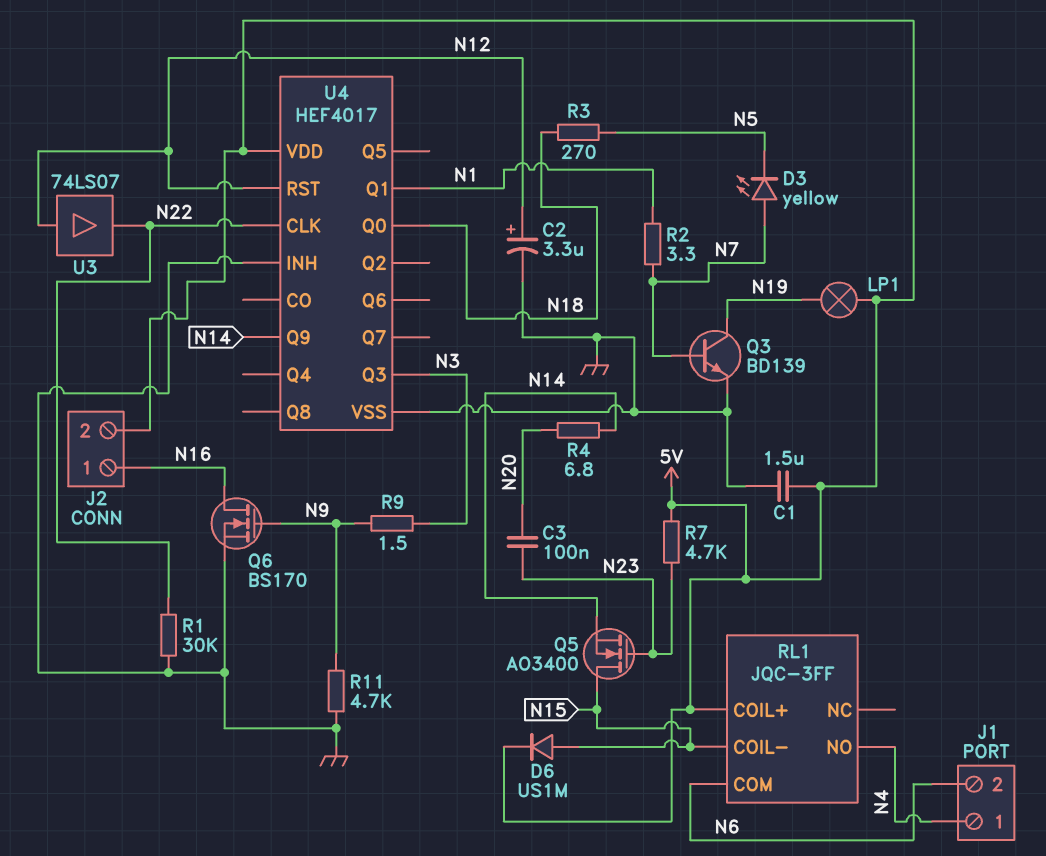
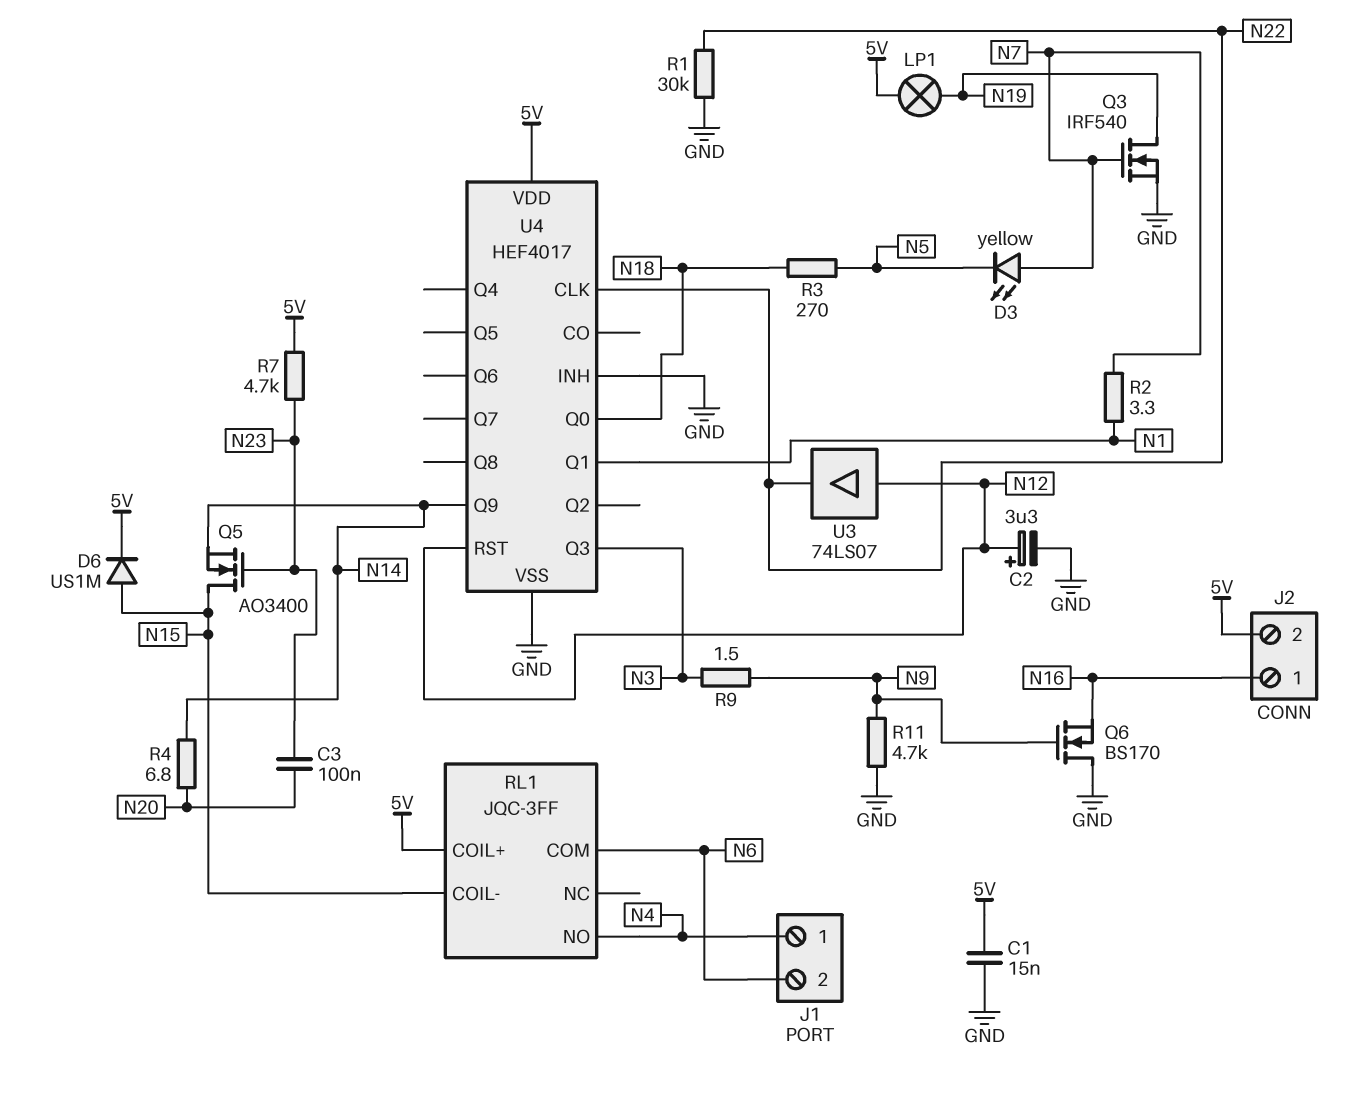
C1: 1.5uF (5V, GND) -> 15nF (5V, GND)
Q3: NPN BD139 (B N7, C N19, E GND) -> NMOS IRF540 (G N7, D N19, S GND)
Q6: NMOS BS170 (G N9, D N16, S GND) -> NMOS BS170 (G N9, D GND, S N16)

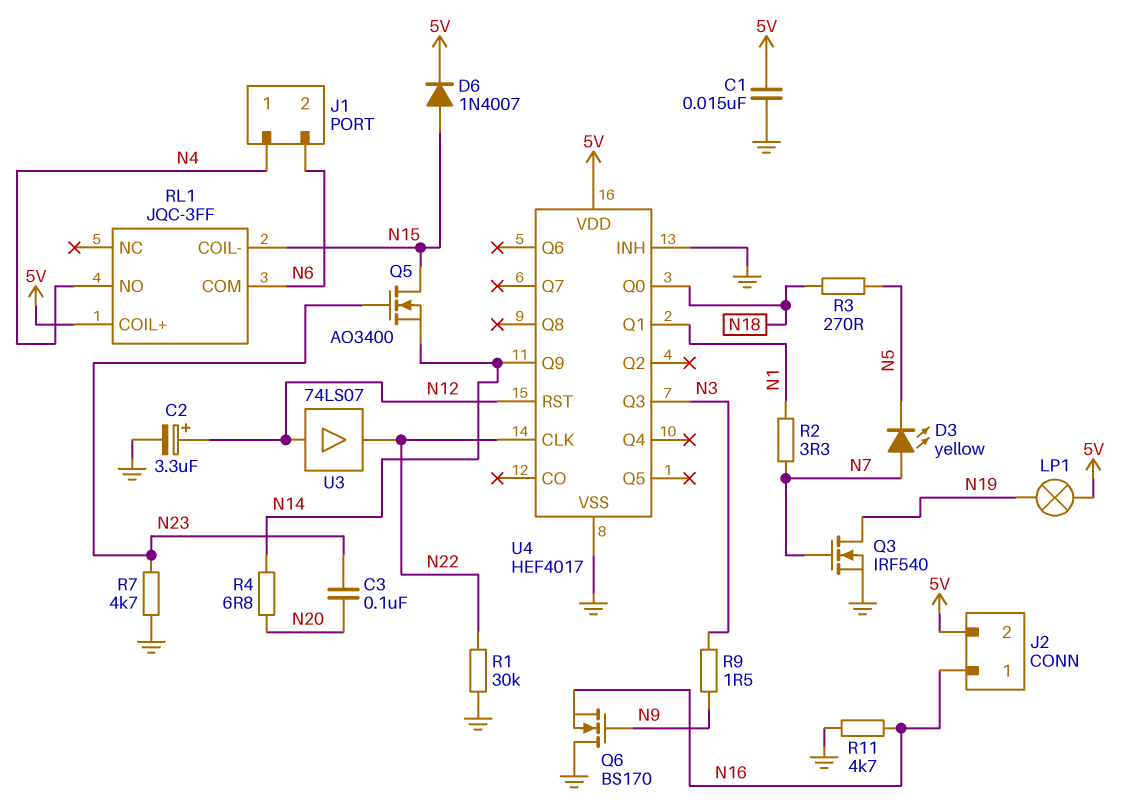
D6: diode US1M (A N15, K 5V) -> diode 1N4007 (A N15, K 5V)
R7: 4.7k (5V, N23) -> 4.7k (GND, N23)
R11: 4.7k (GND, N9) -> 4.7k (GND, N16)

